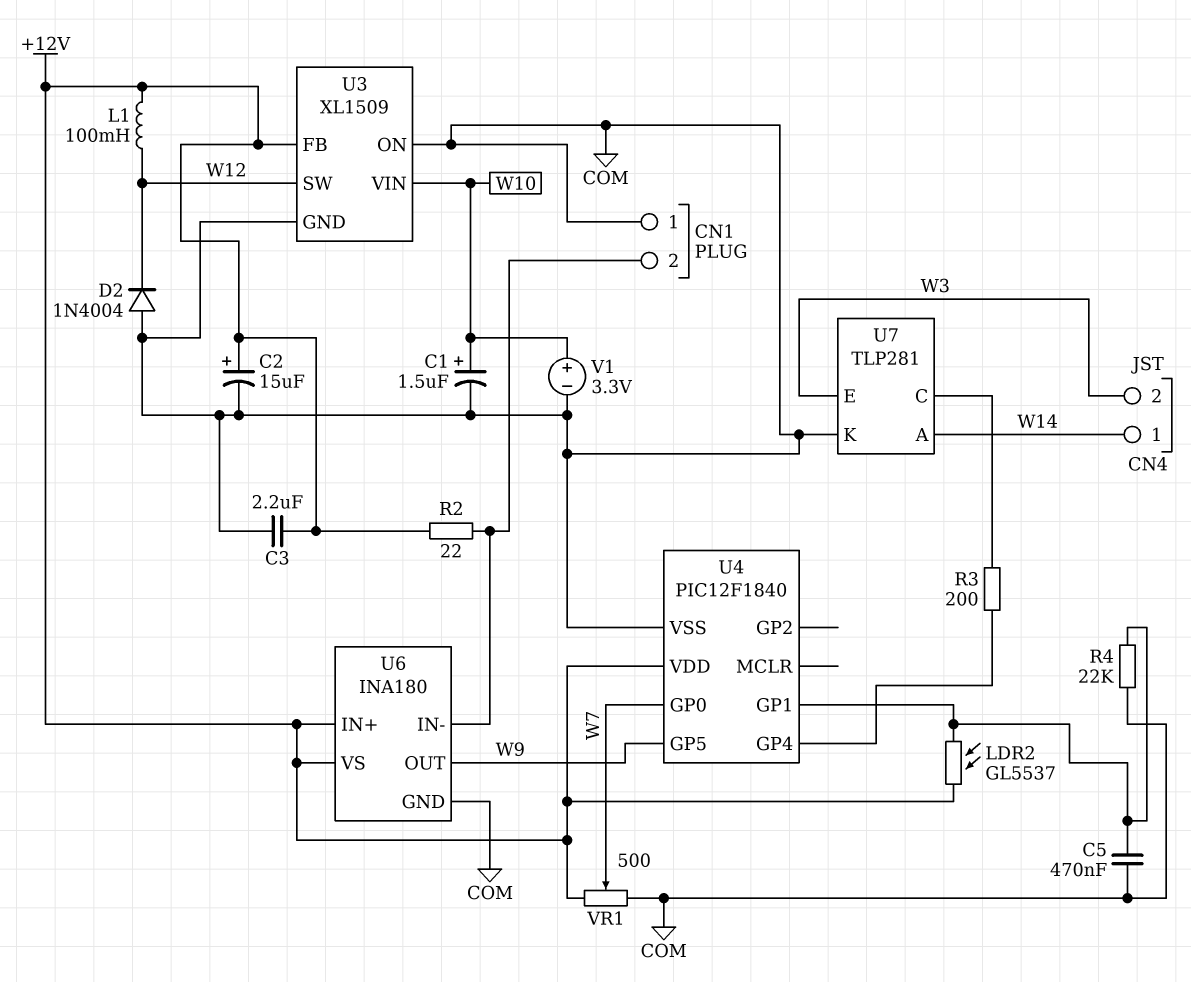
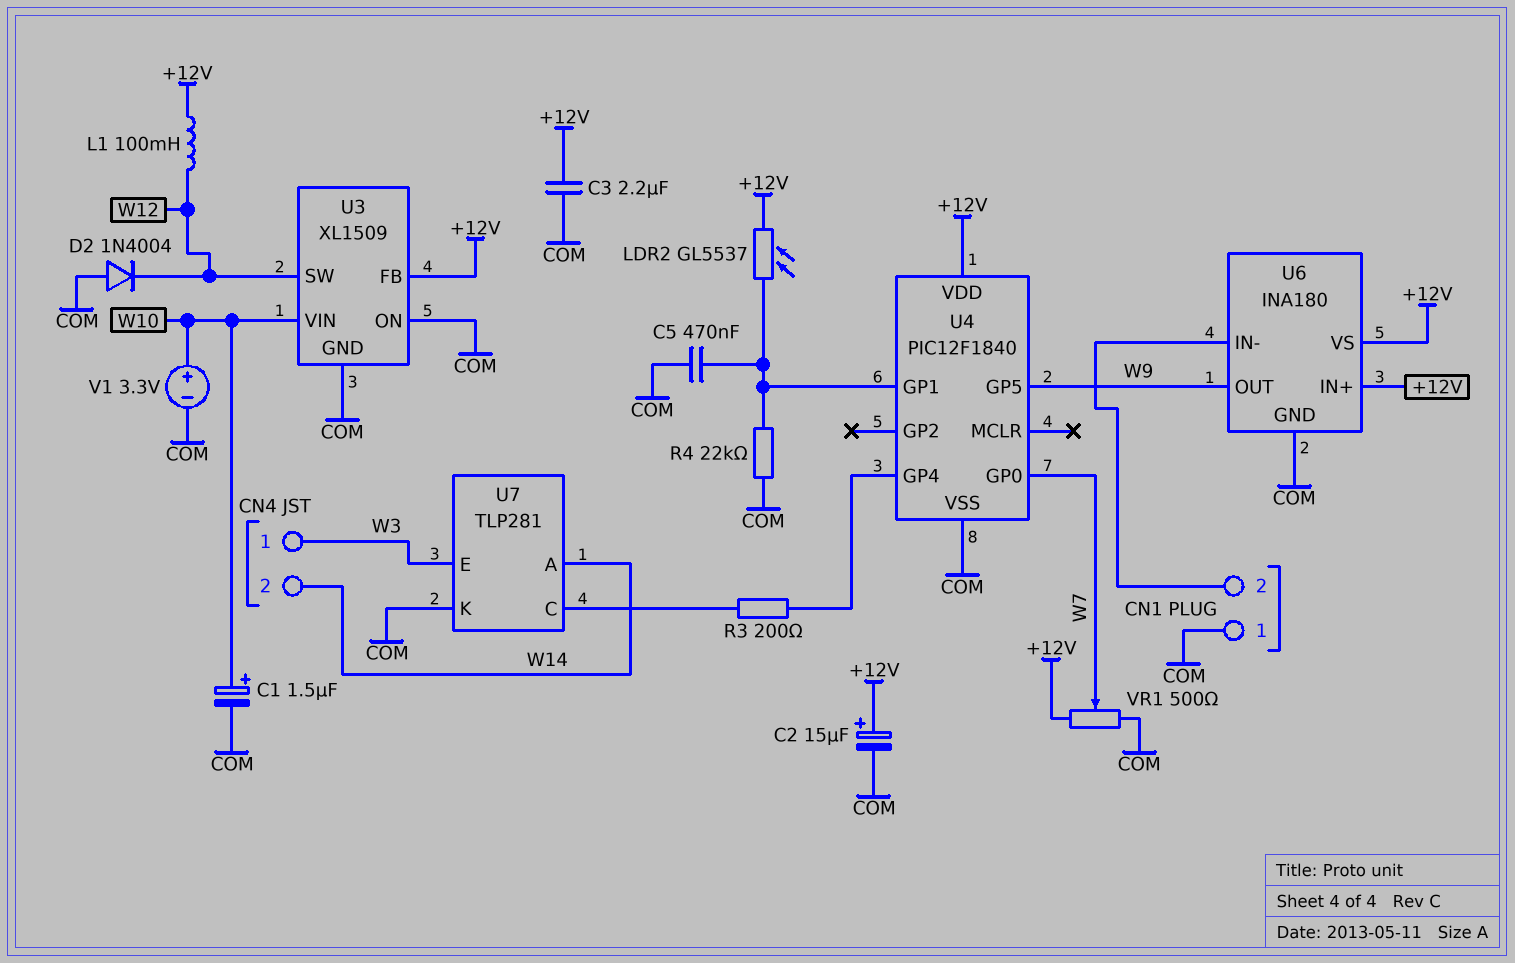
CN4 pin 1: W14 -> W3
CN4 pin 2: W3 -> W14
R2: 22 (+12V, CN1/2) -> none

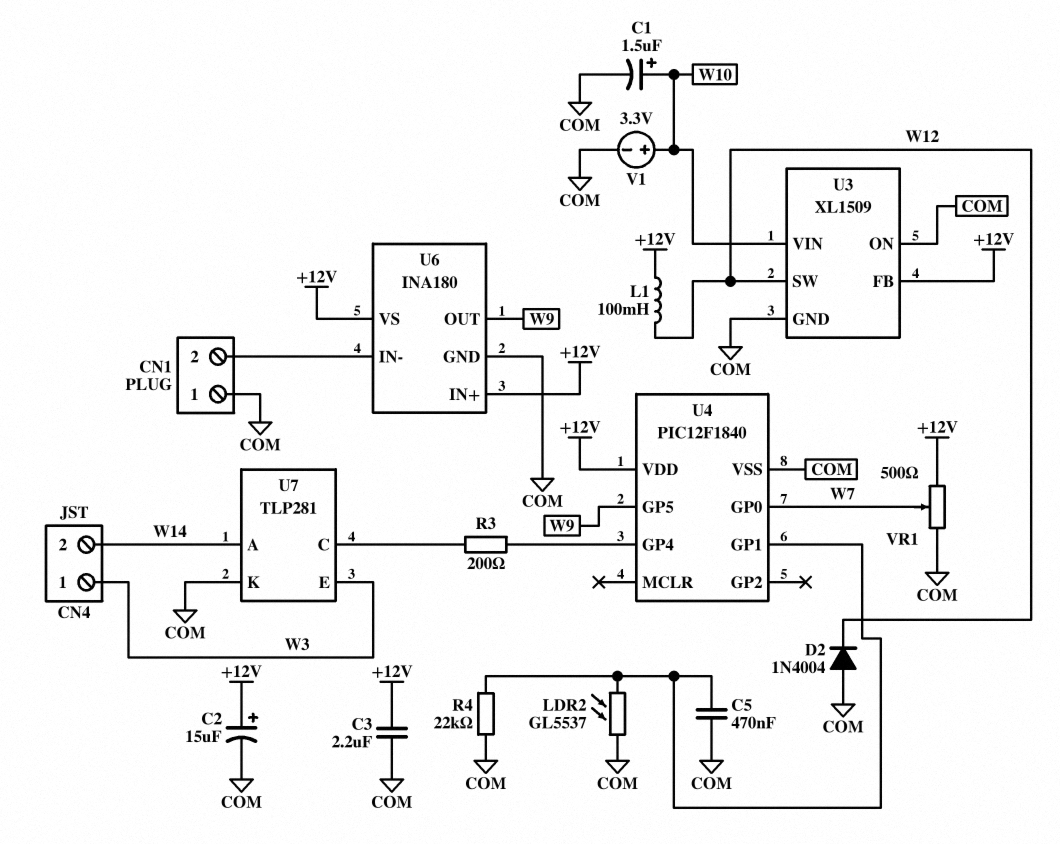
LDR2: GL5537 (+12V, U4/GP1) -> GL5537 (COM, U4/GP1)

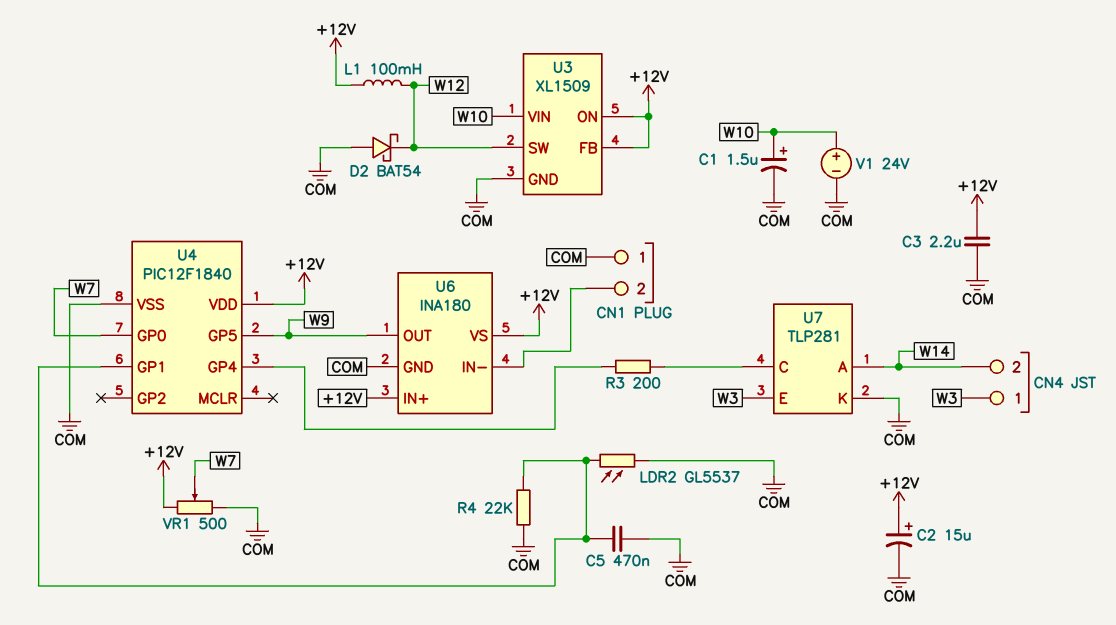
D2: diode 1N4004 (A COM, K W12) -> schottky BAT54 (A COM, K W12)
U3 pin ON: COM -> +12V
V1: 3.3V (plus W10, minus COM) -> 24V (plus W10, minus COM)

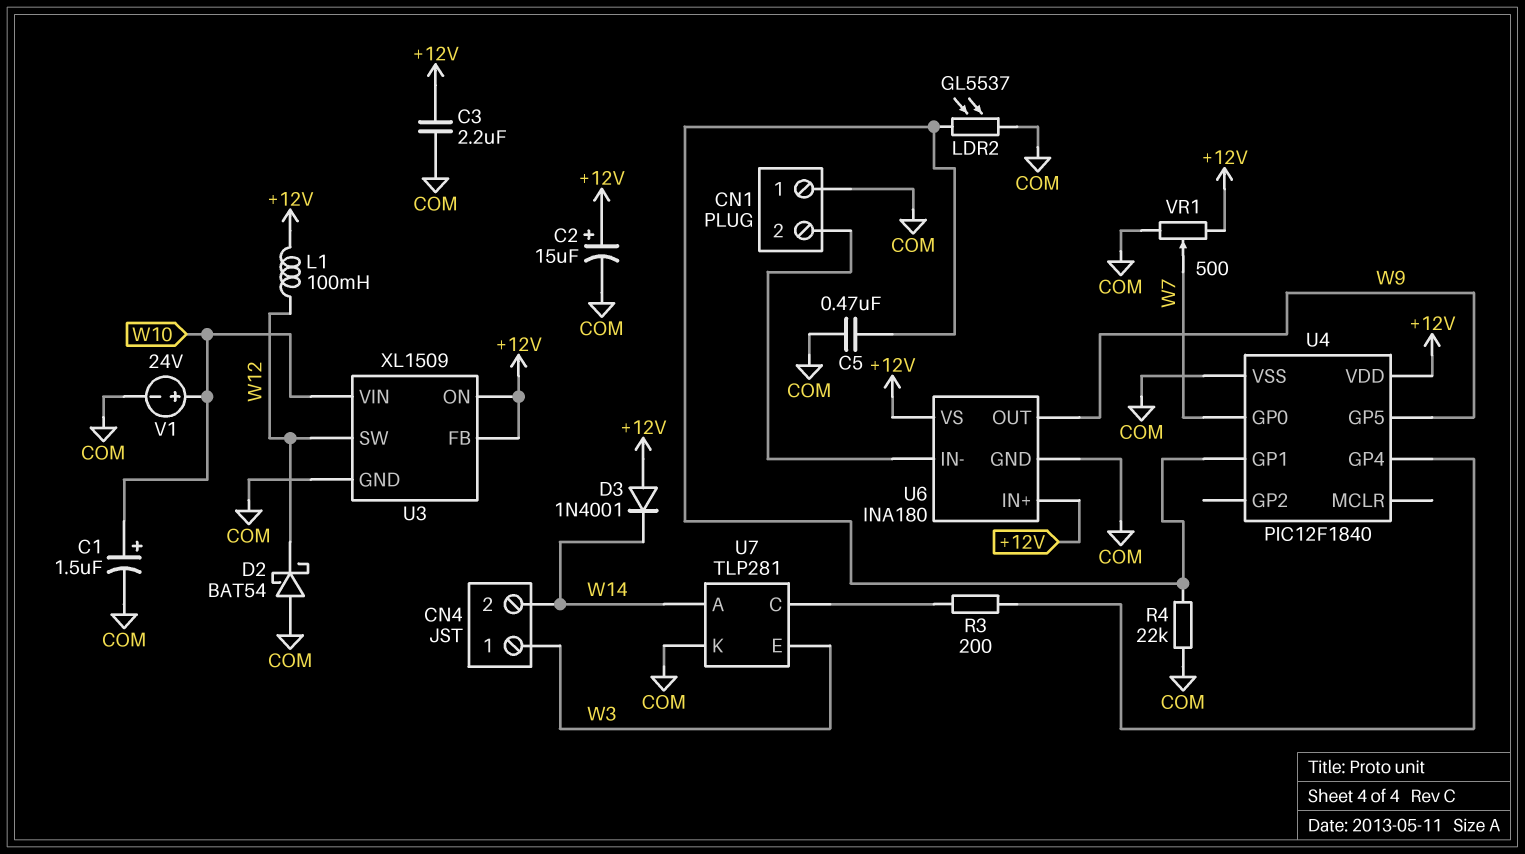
D3: none -> diode 1N4001 (A +12V, K W14)

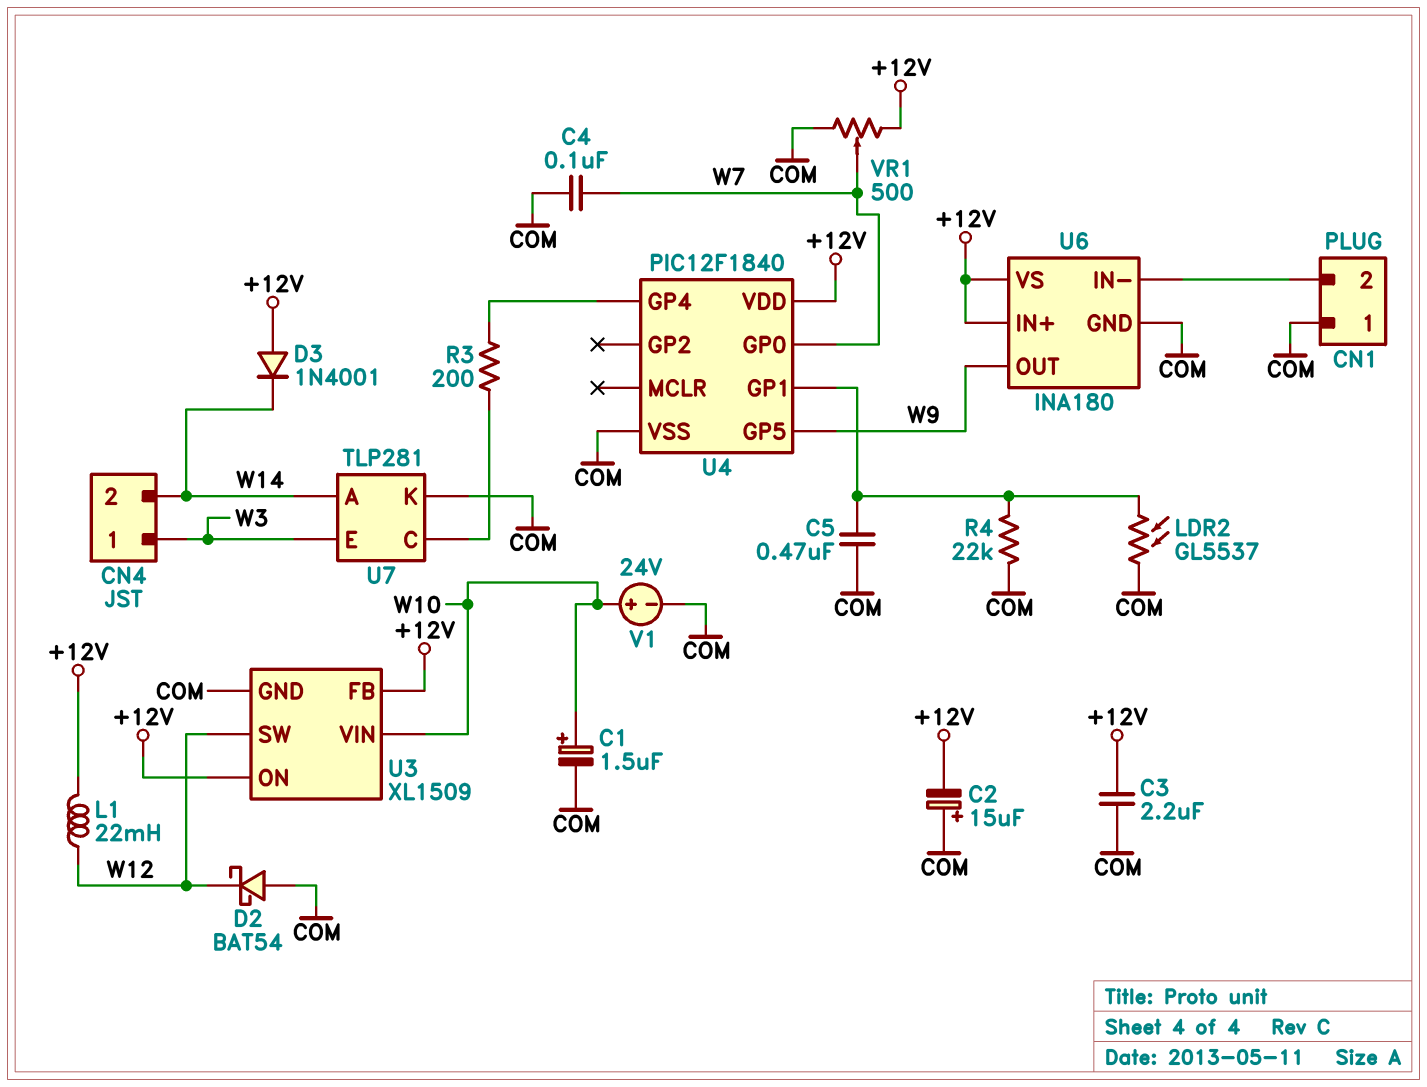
C2: 15uF (plus +12V, minus COM) -> 15uF (plus COM, minus +12V)
C4: none -> 100nF (COM, W7)
L1: 100mH (+12V, W12) -> 22mH (+12V, W12)

